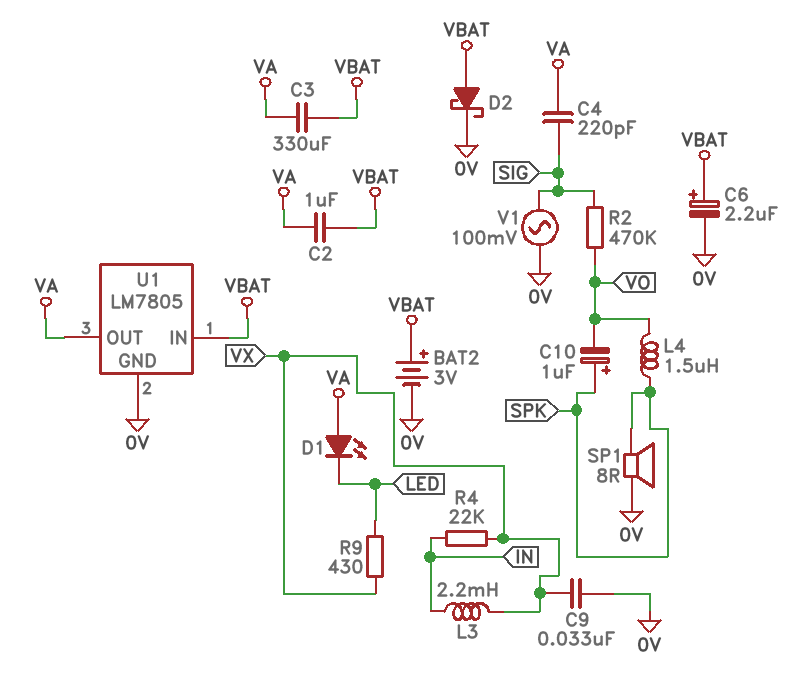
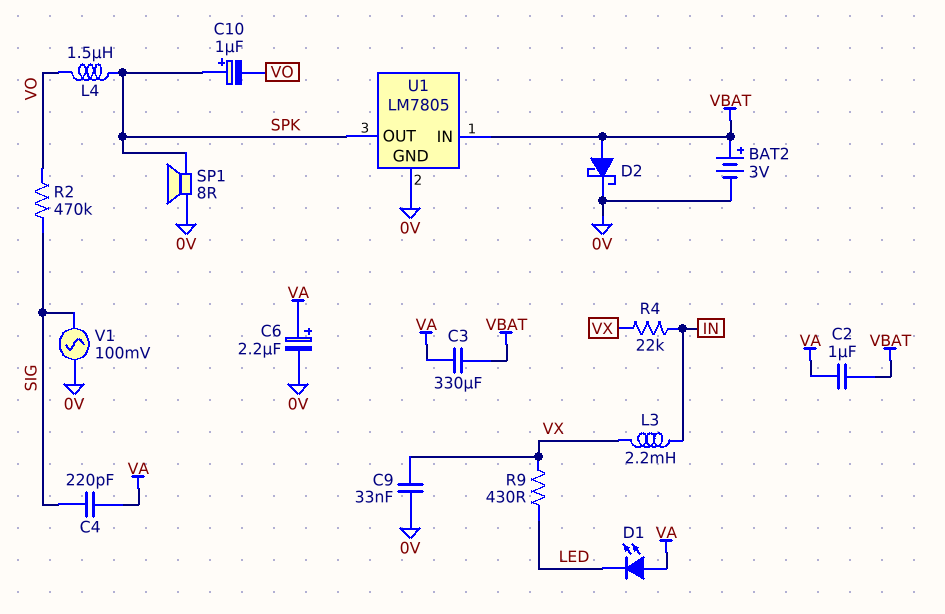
C6: 2.2uF (plus VBAT, minus 0V) -> 2.2uF (plus VA, minus 0V)
U1 pin OUT: VA -> SPK

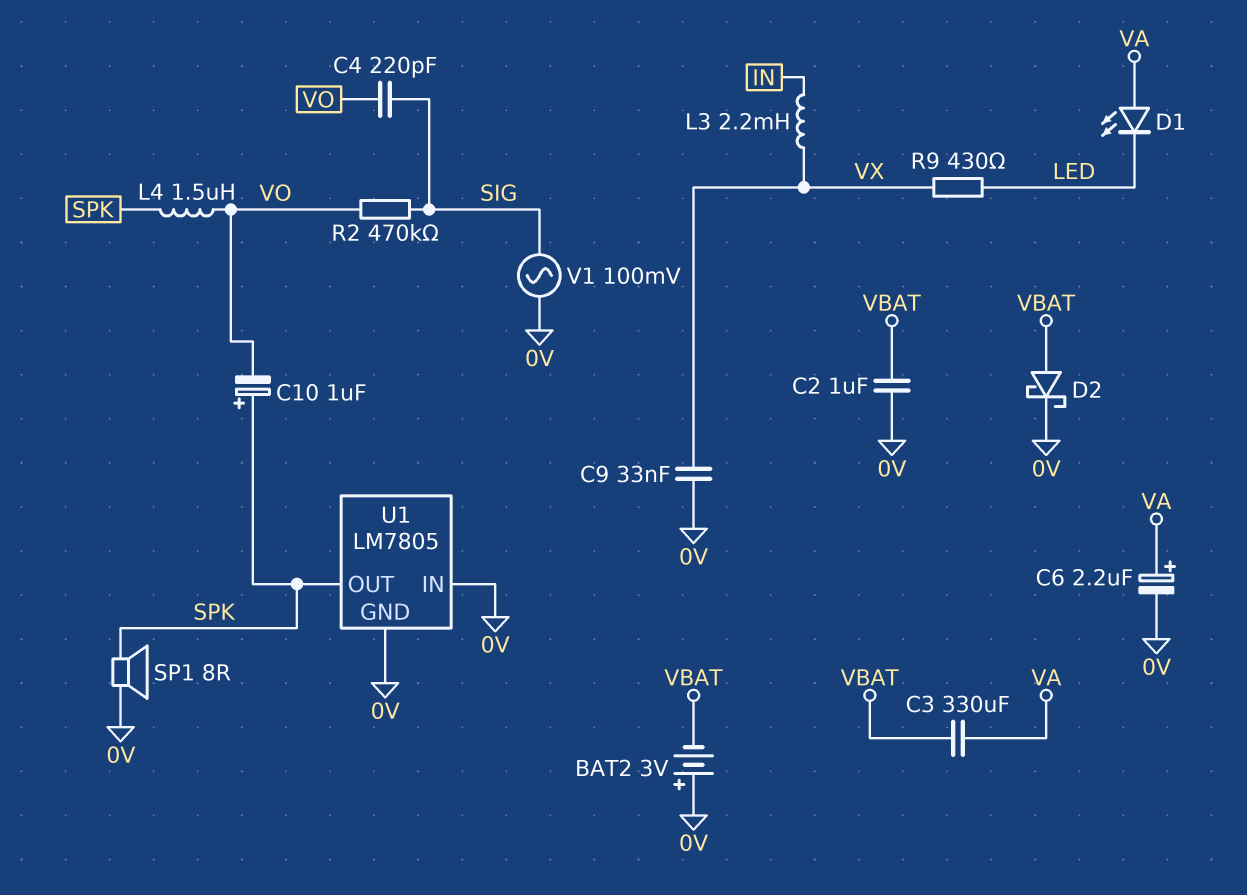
BAT2: 3V (plus VBAT, minus 0V) -> 3V (plus 0V, minus VBAT)
C2: 1uF (VA, VBAT) -> 1uF (0V, VBAT)
C4: 220pF (SIG, VA) -> 220pF (SIG, VO)
R4: 22k (IN, VX) -> none
U1 pin IN: VBAT -> 0V

